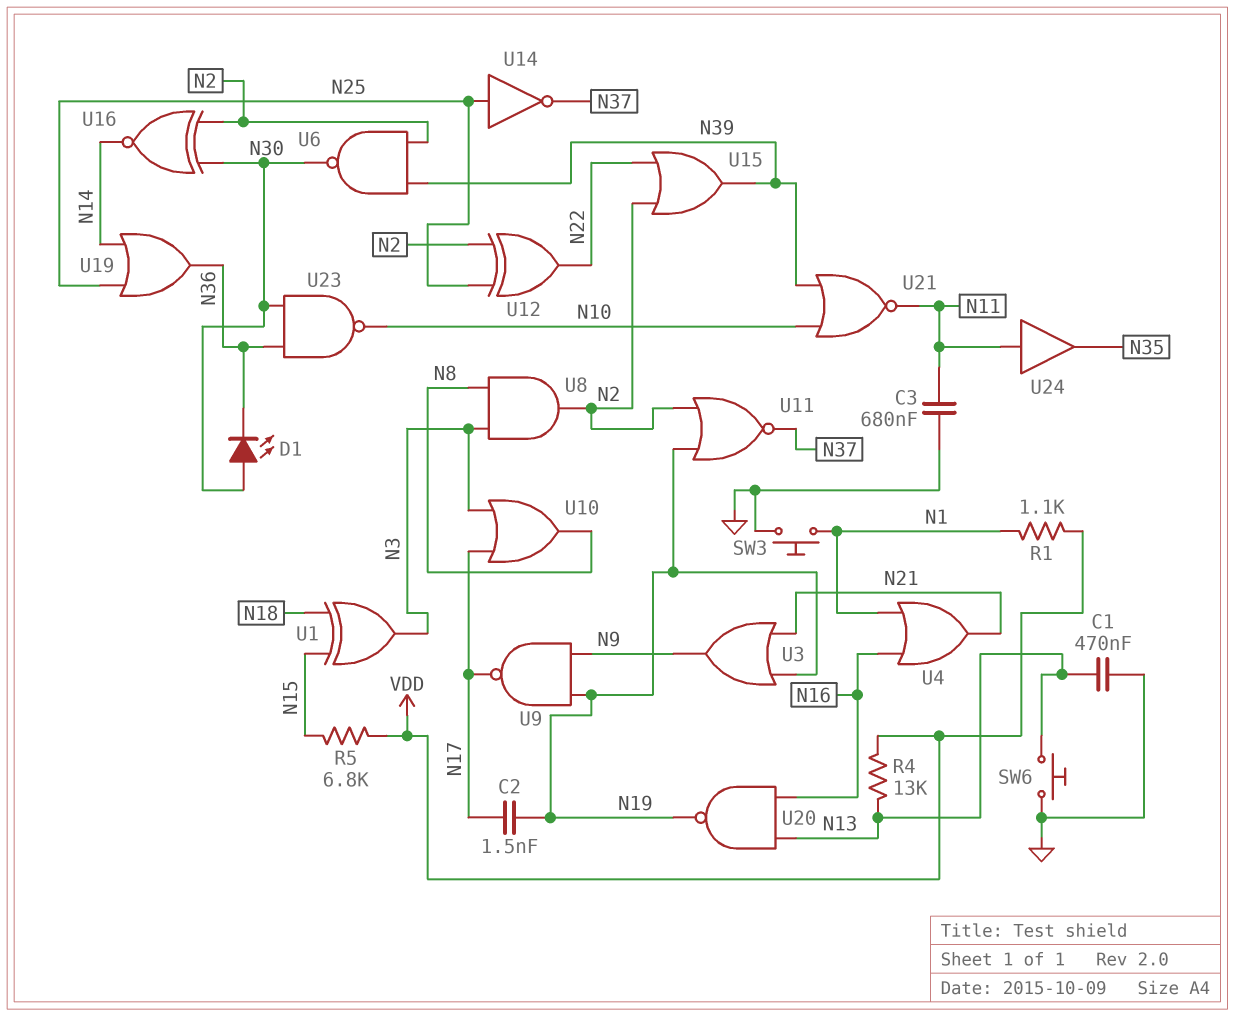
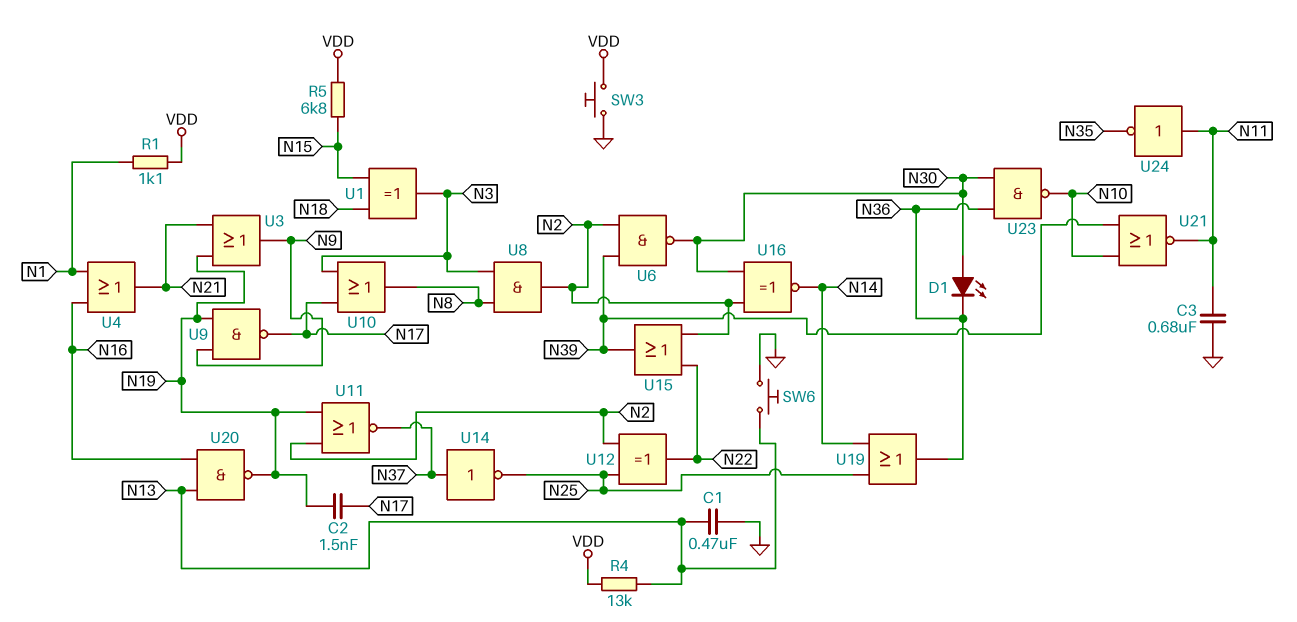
SW3: button (GND, N1) -> button (GND, VDD)
U14: NOT (in N25, out N37) -> NOT (in N37, out N25)
U24: buffer (in N11, out N35) -> NOT (in N11, out N35)

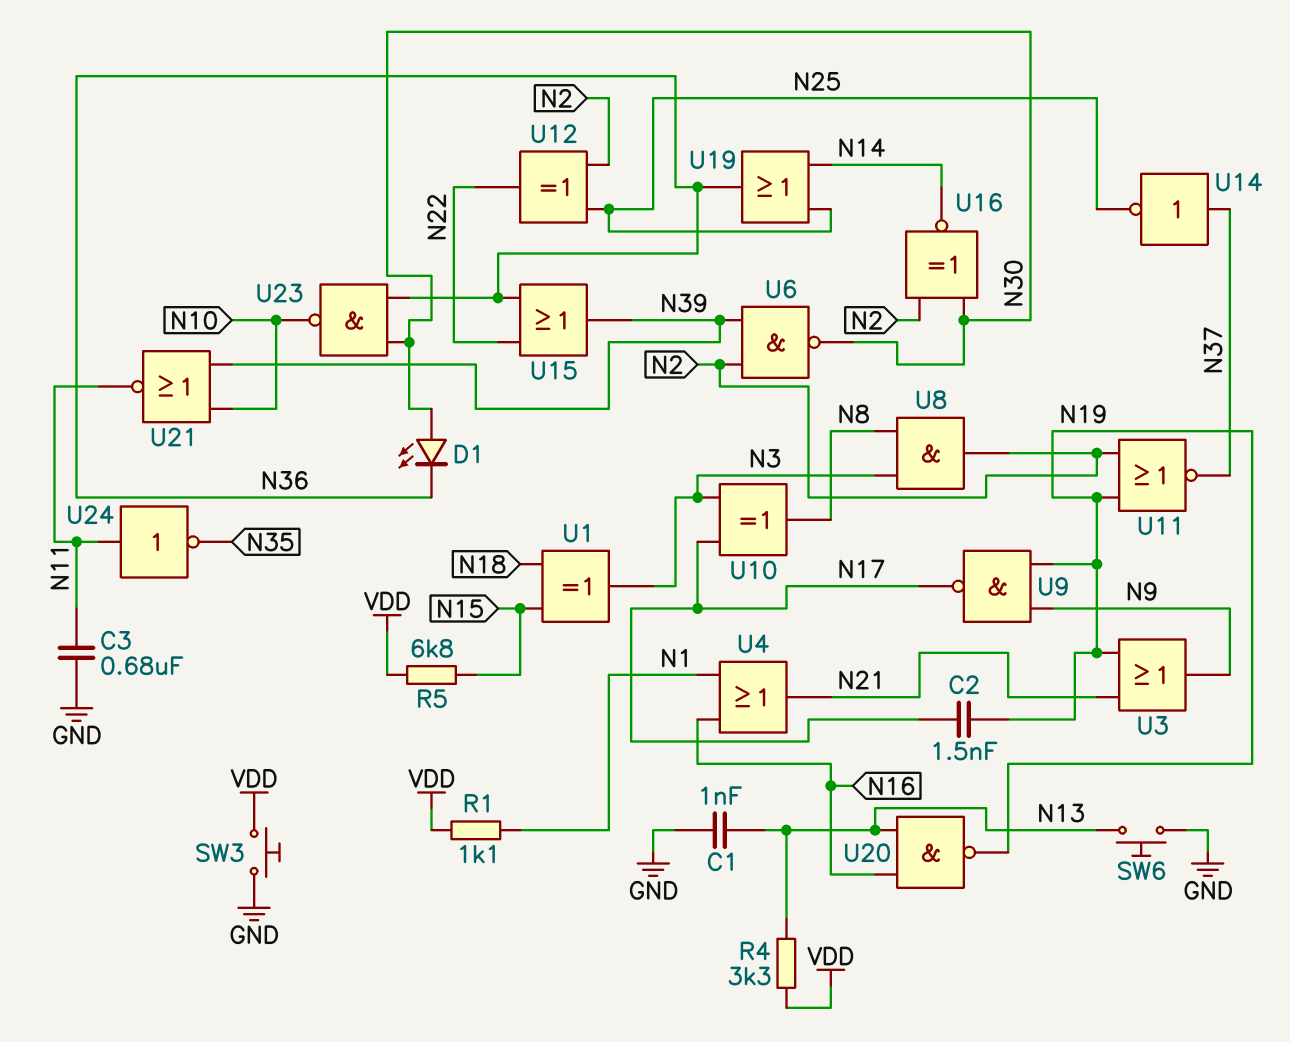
C1: 470nF (GND, N13) -> 1nF (GND, N13)
R4: 13k (N13, VDD) -> 3.3k (N13, VDD)
U10: OR (in N3, in N17, out N8) -> XOR (in N3, in N17, out N8)
U15: OR (in N2, in N22, out N39) -> OR (in N22, in N36, out N39)

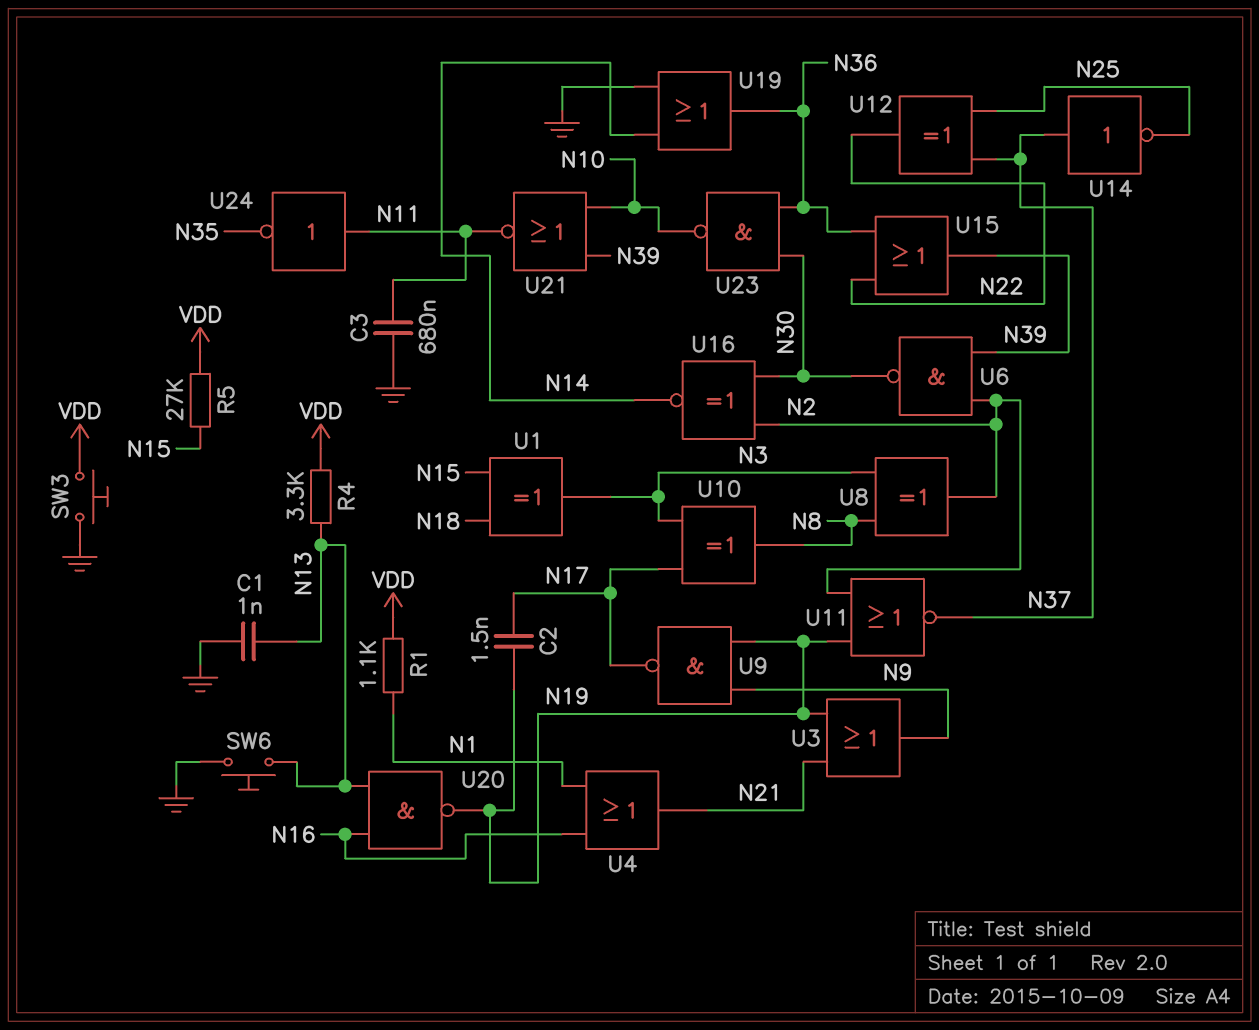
D1: LED (A N30, K N36) -> none
R5: 6.8k (N15, VDD) -> 27k (N15, VDD)
U8: AND (in N3, in N8, out N2) -> XOR (in N3, in N8, out N2)
U12: XOR (in N2, in N25, out N22) -> XOR (in N25, in N37, out N22)
U19: OR (in N14, in N25, out N36) -> OR (in GND, in N14, out N36)

